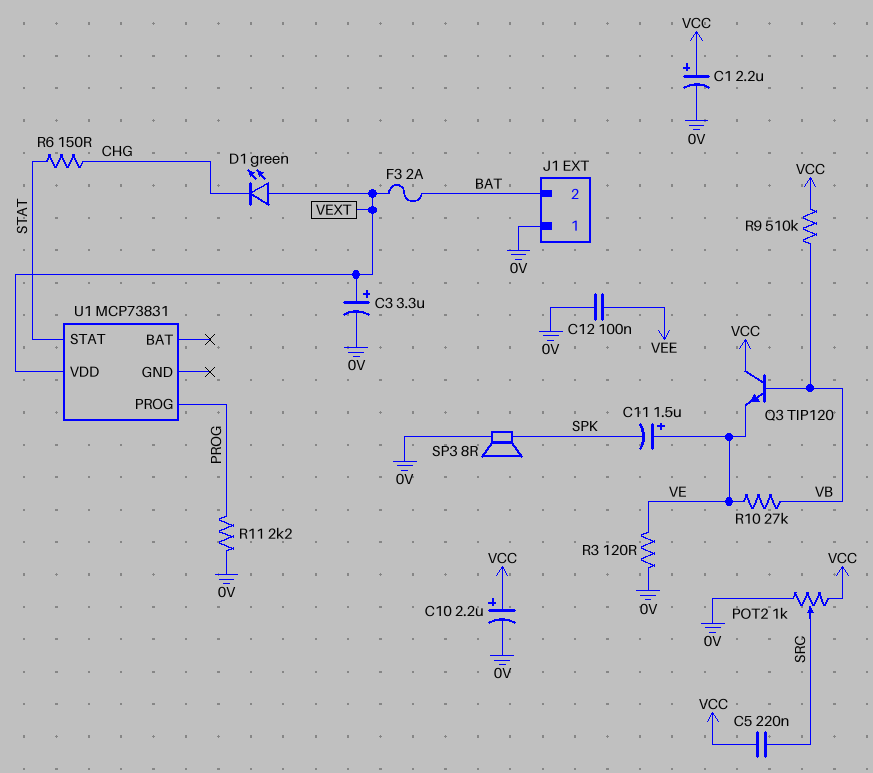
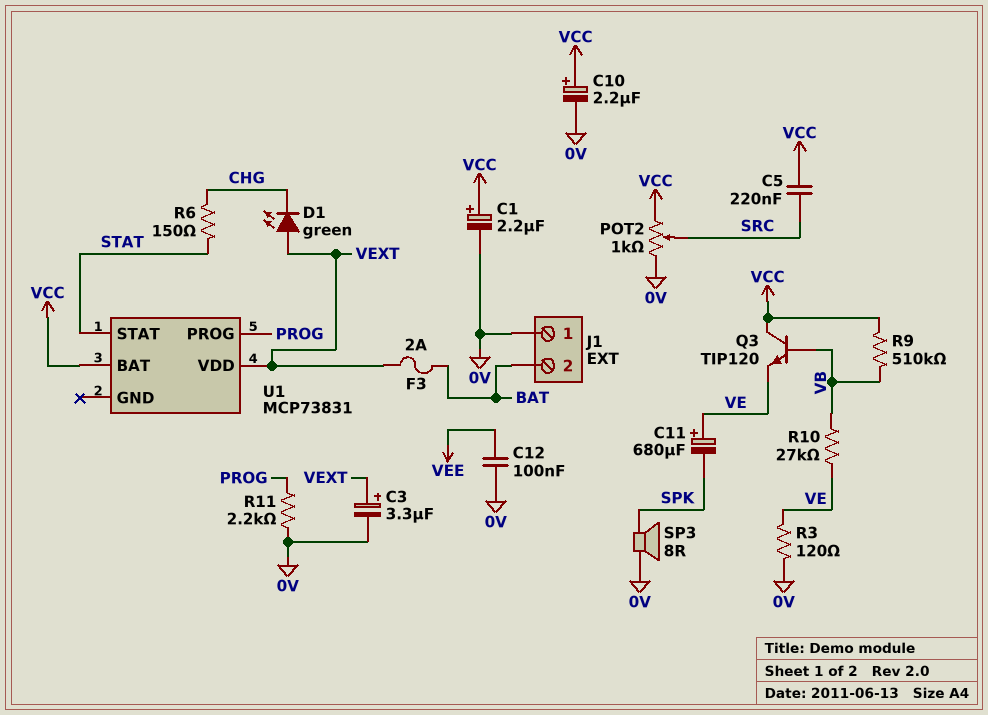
C11: 1.5uF (plus VE, minus SPK) -> 680uF (plus VE, minus SPK)
U1 pin BAT: none -> VCC

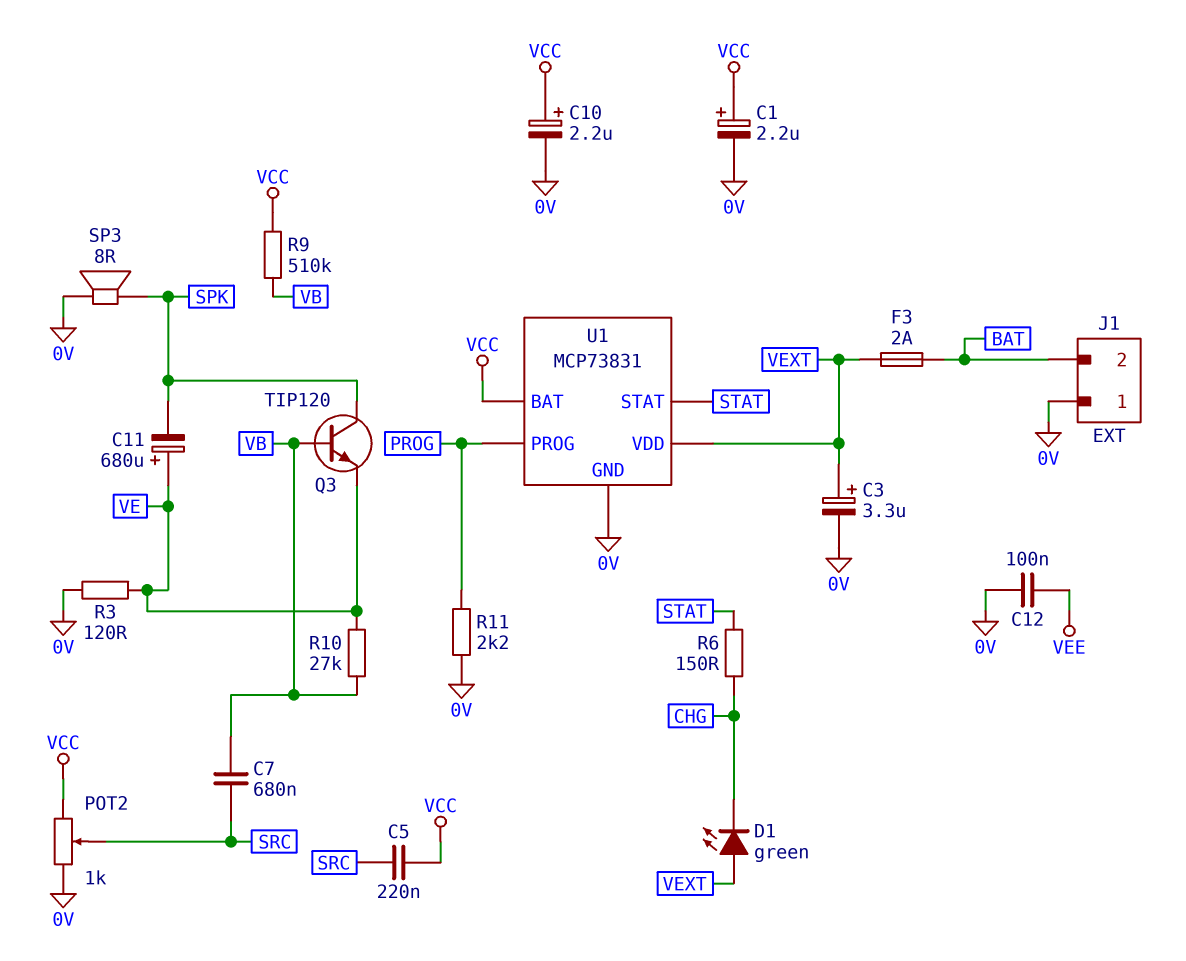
C7: none -> 680nF (SRC, VB)
Q3: NPN TIP120 (B VB, C VCC, E VE) -> NPN TIP120 (B VB, C SPK, E VE)
U1 pin GND: none -> 0V

